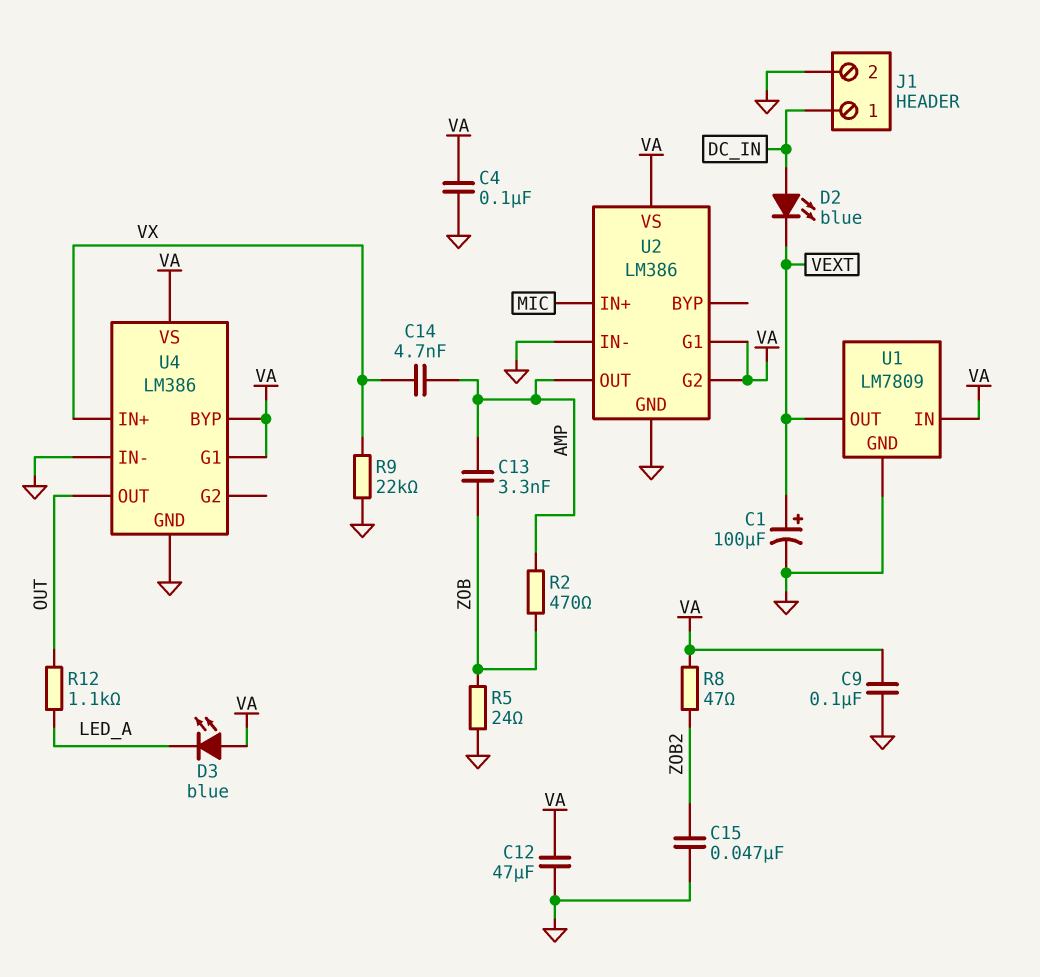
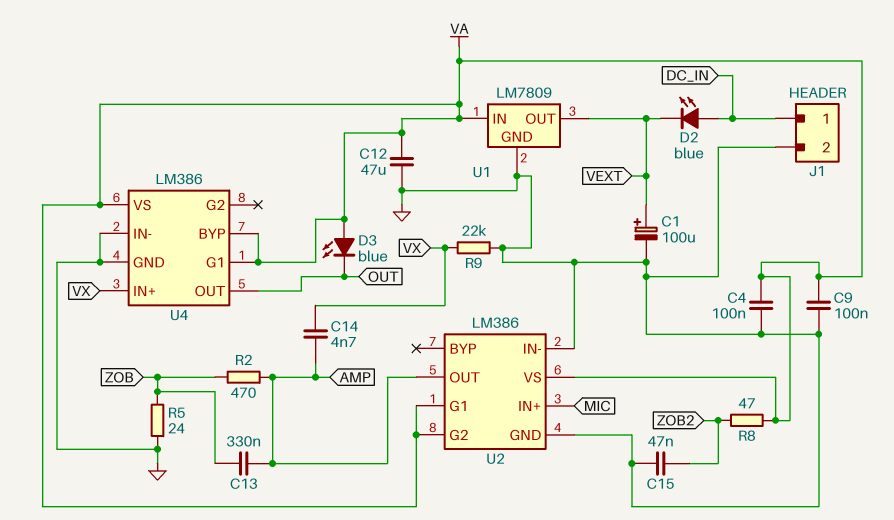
C13: 3.3nF (AMP, ZOB) -> 330nF (AMP, ZOB)
D3: LED blue (A VA, K LED_A) -> LED blue (A VA, K OUT)
R12: 1.1k (LED_A, OUT) -> none

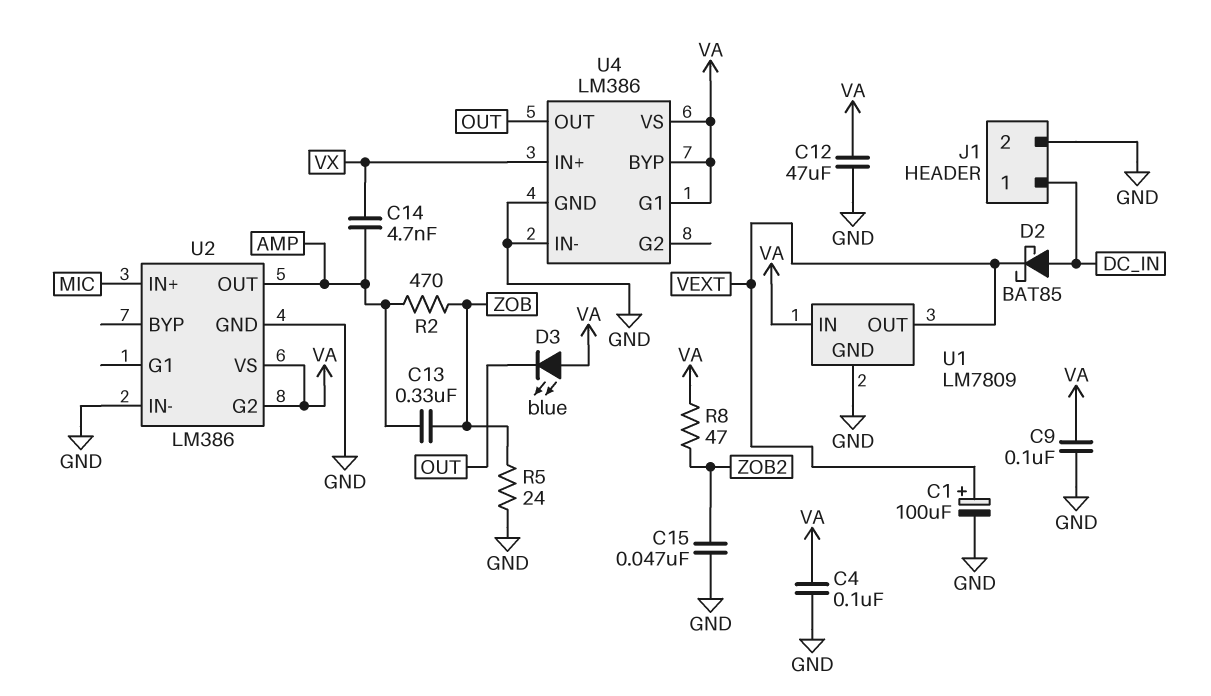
D2: LED blue (A DC_IN, K VEXT) -> schottky BAT85 (A DC_IN, K VEXT)
R9: 22k (GND, VX) -> none
U2 pin G1: VA -> none

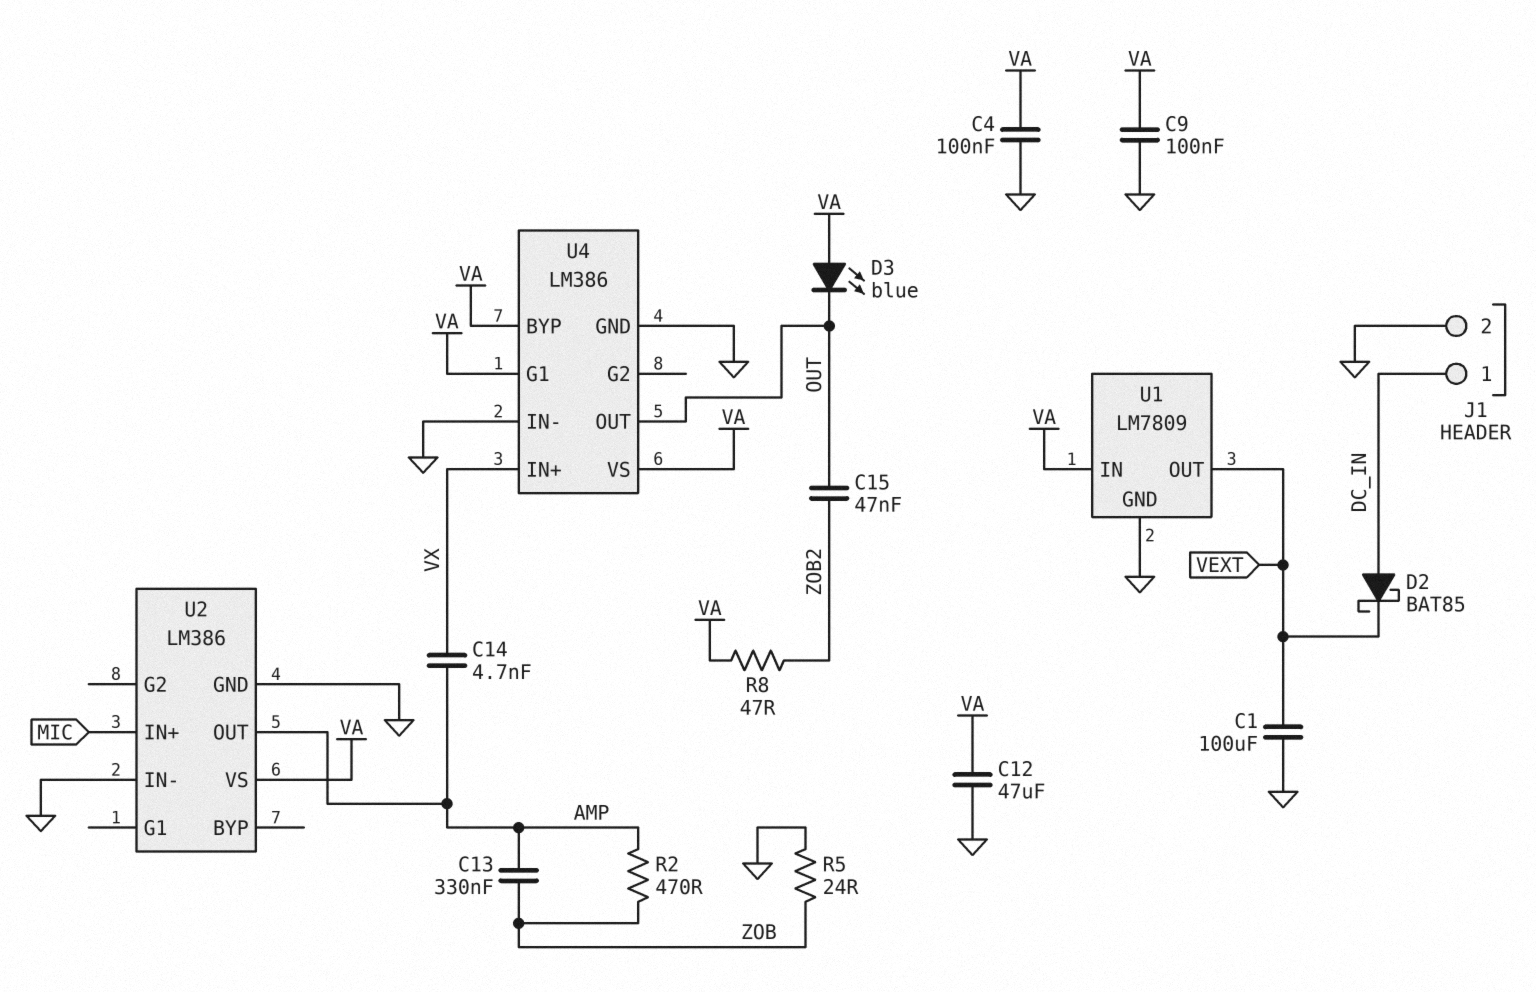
C1: 100uF (plus VEXT, minus GND) -> 100uF (GND, VEXT)
C15: 47nF (GND, ZOB2) -> 47nF (OUT, ZOB2)
U2 pin G2: VA -> none

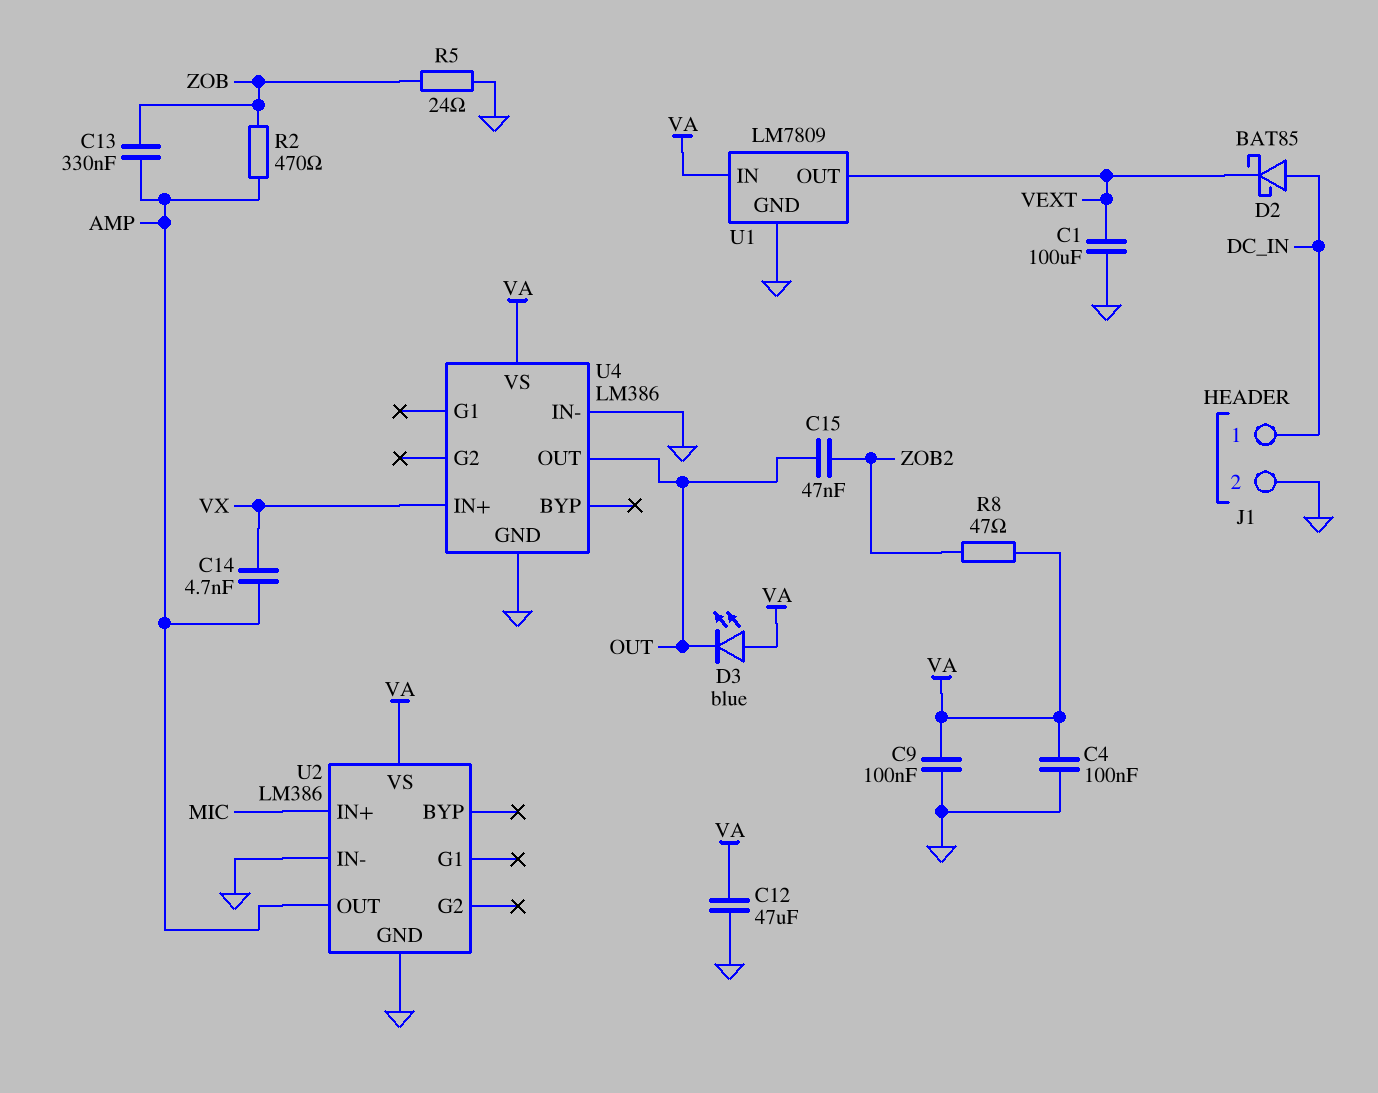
U4 pin BYP: VA -> none
U4 pin G1: VA -> none

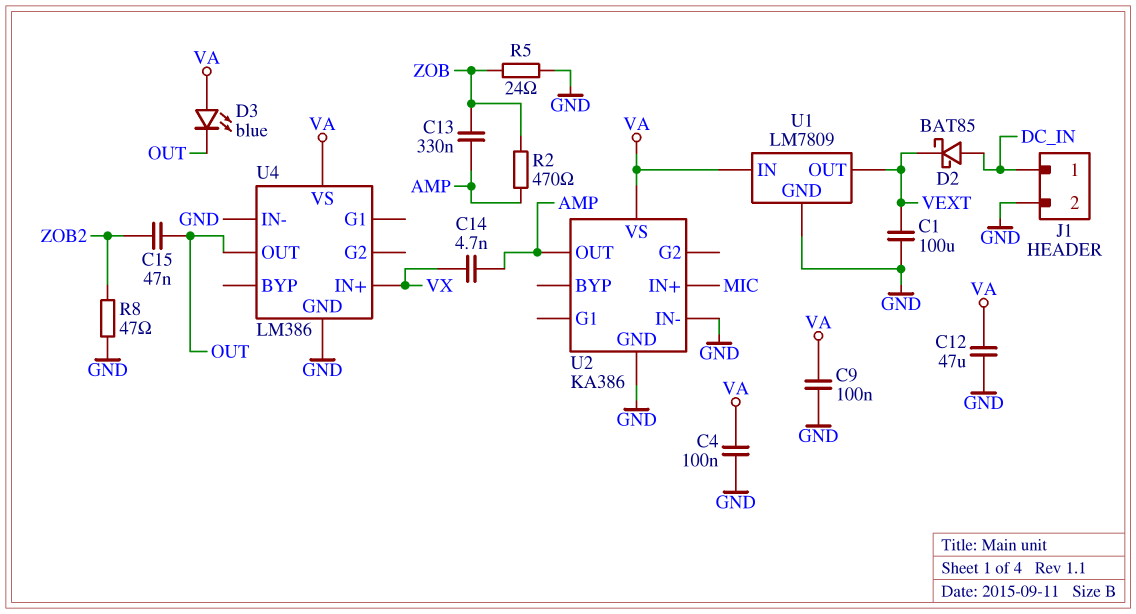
R8: 47 (VA, ZOB2) -> 47 (GND, ZOB2)
U2: LM386 -> KA386

